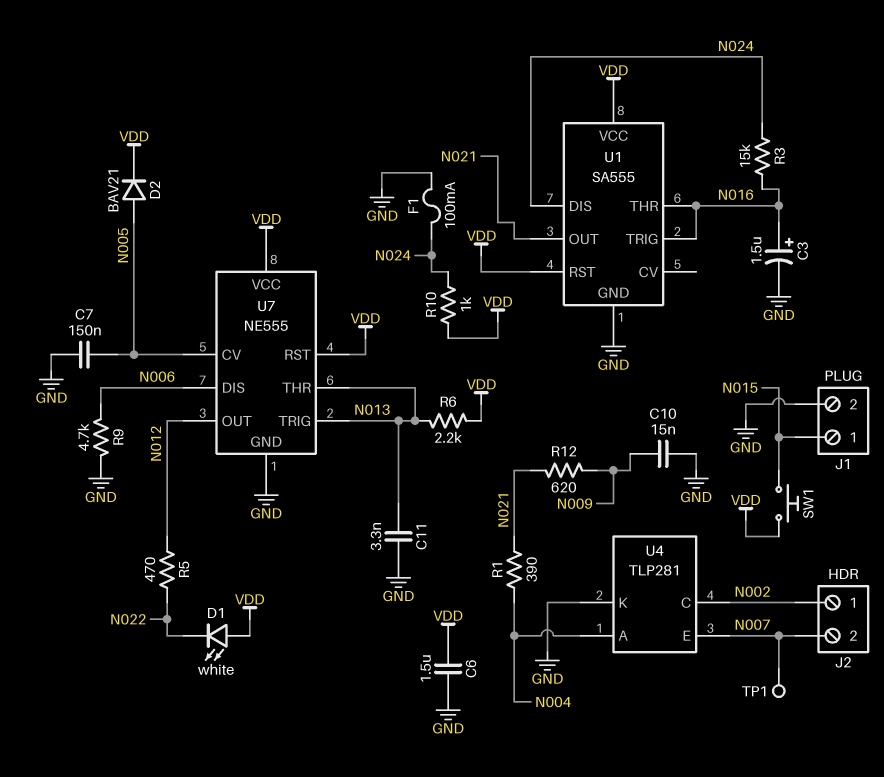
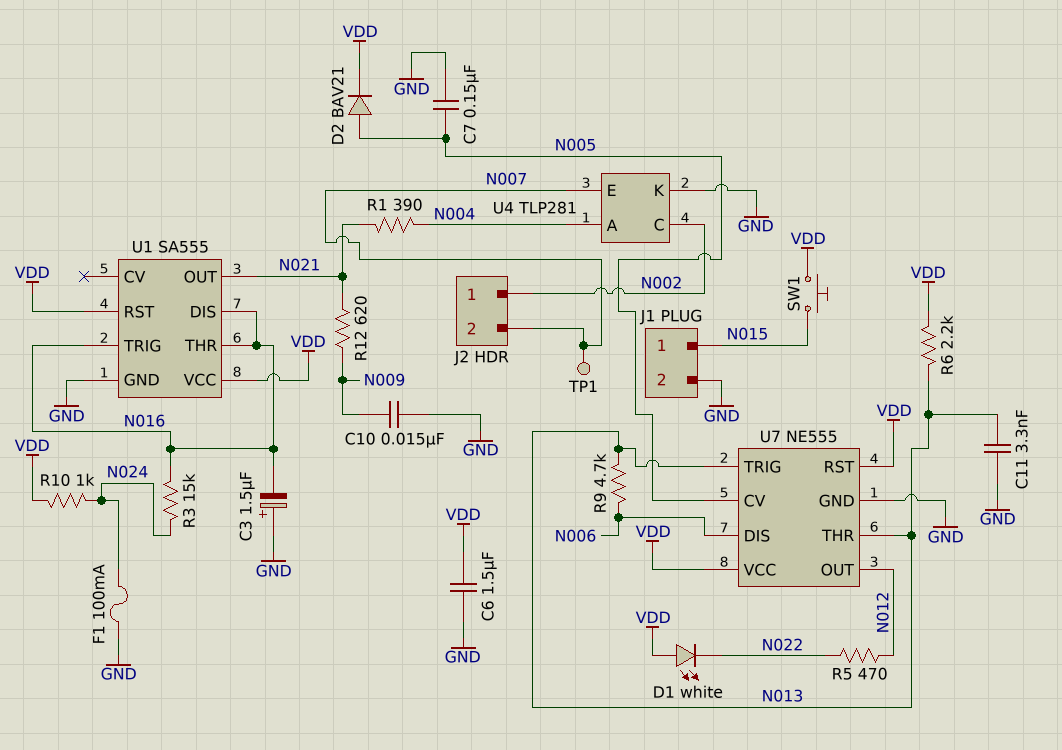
C3: 1.5uF (plus N016, minus GND) -> 1.5uF (plus GND, minus N016)
R9: 4.7k (GND, N006) -> 4.7k (N006, N013)
U1 pin DIS: N024 -> N016

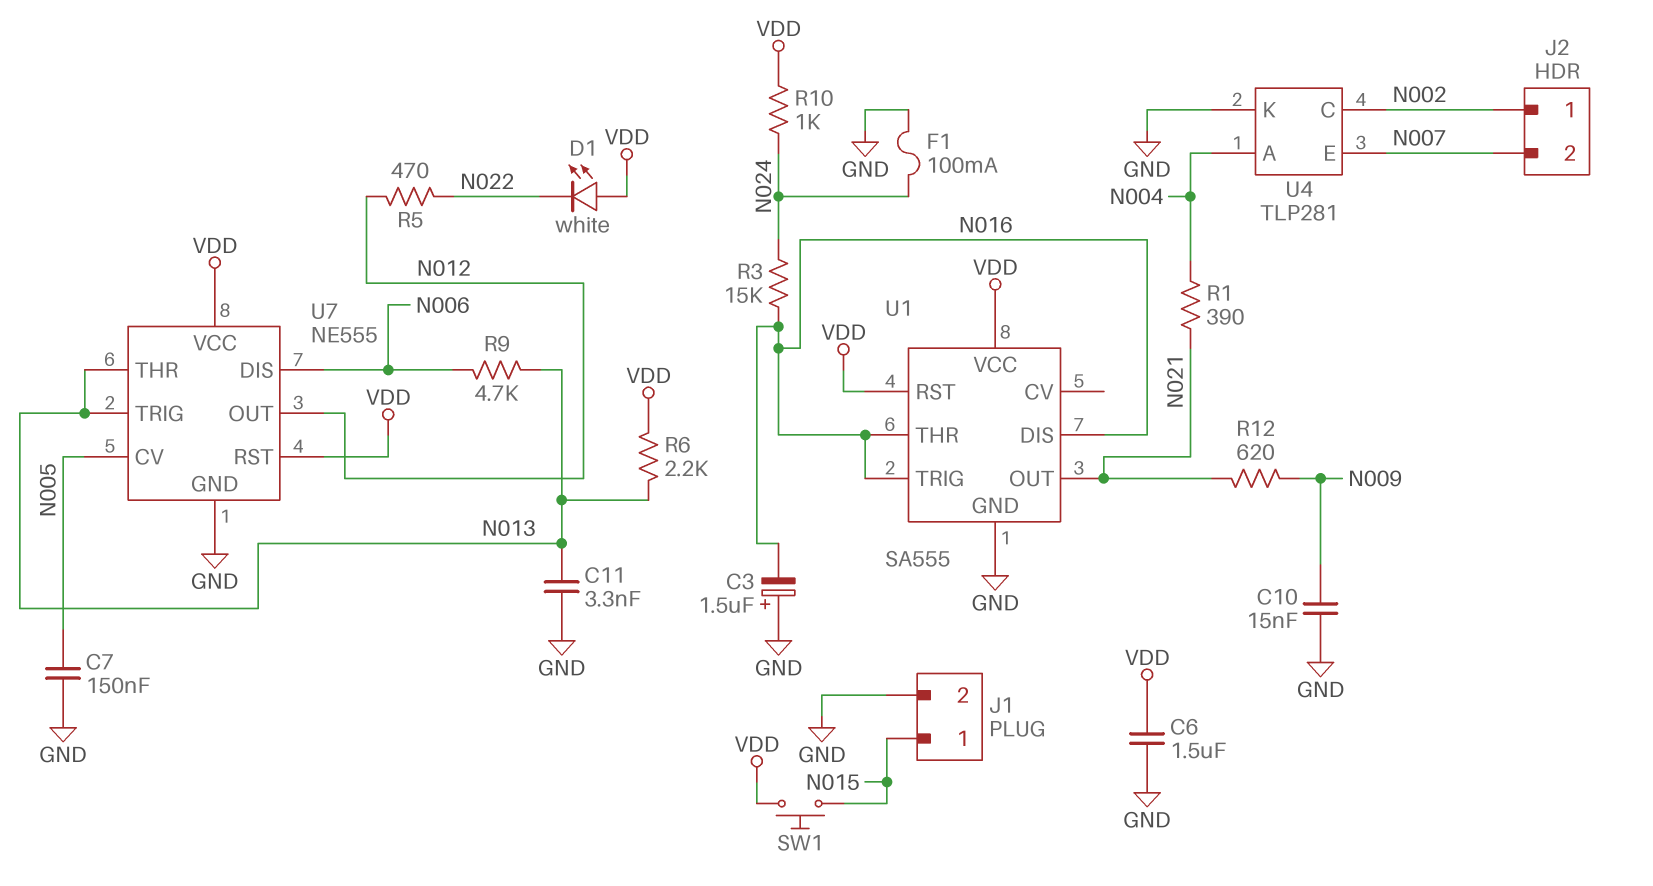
D2: diode BAV21 (A N005, K VDD) -> none
TP1: test point (N007) -> none

